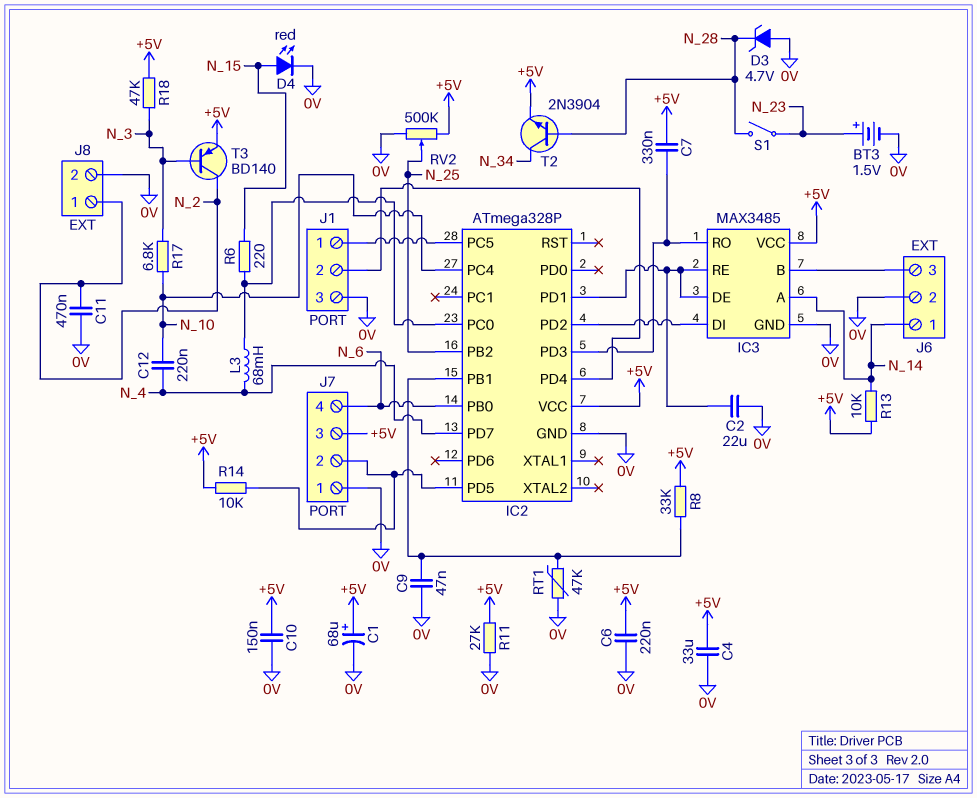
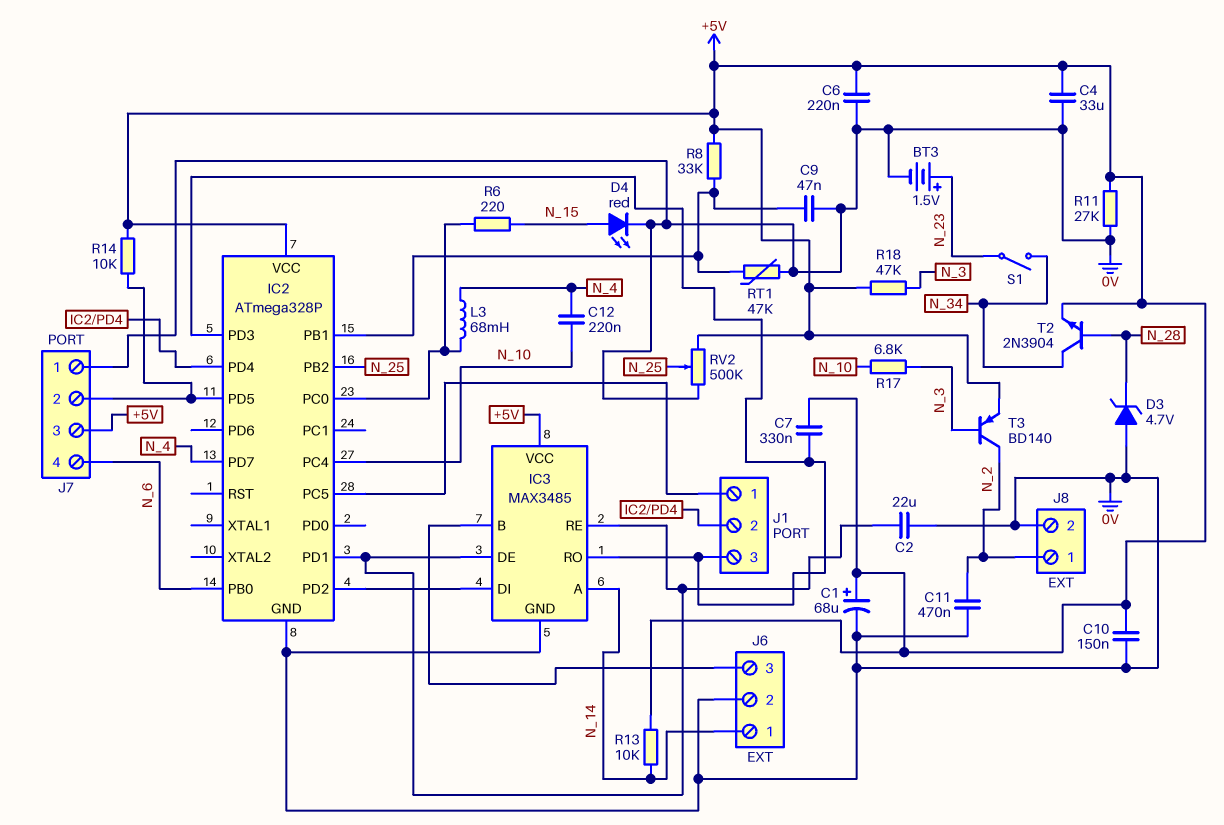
J1 pin 3: 0V -> IC2/PD3
S1: switch (N_23, N_28) -> switch (N_23, N_34)

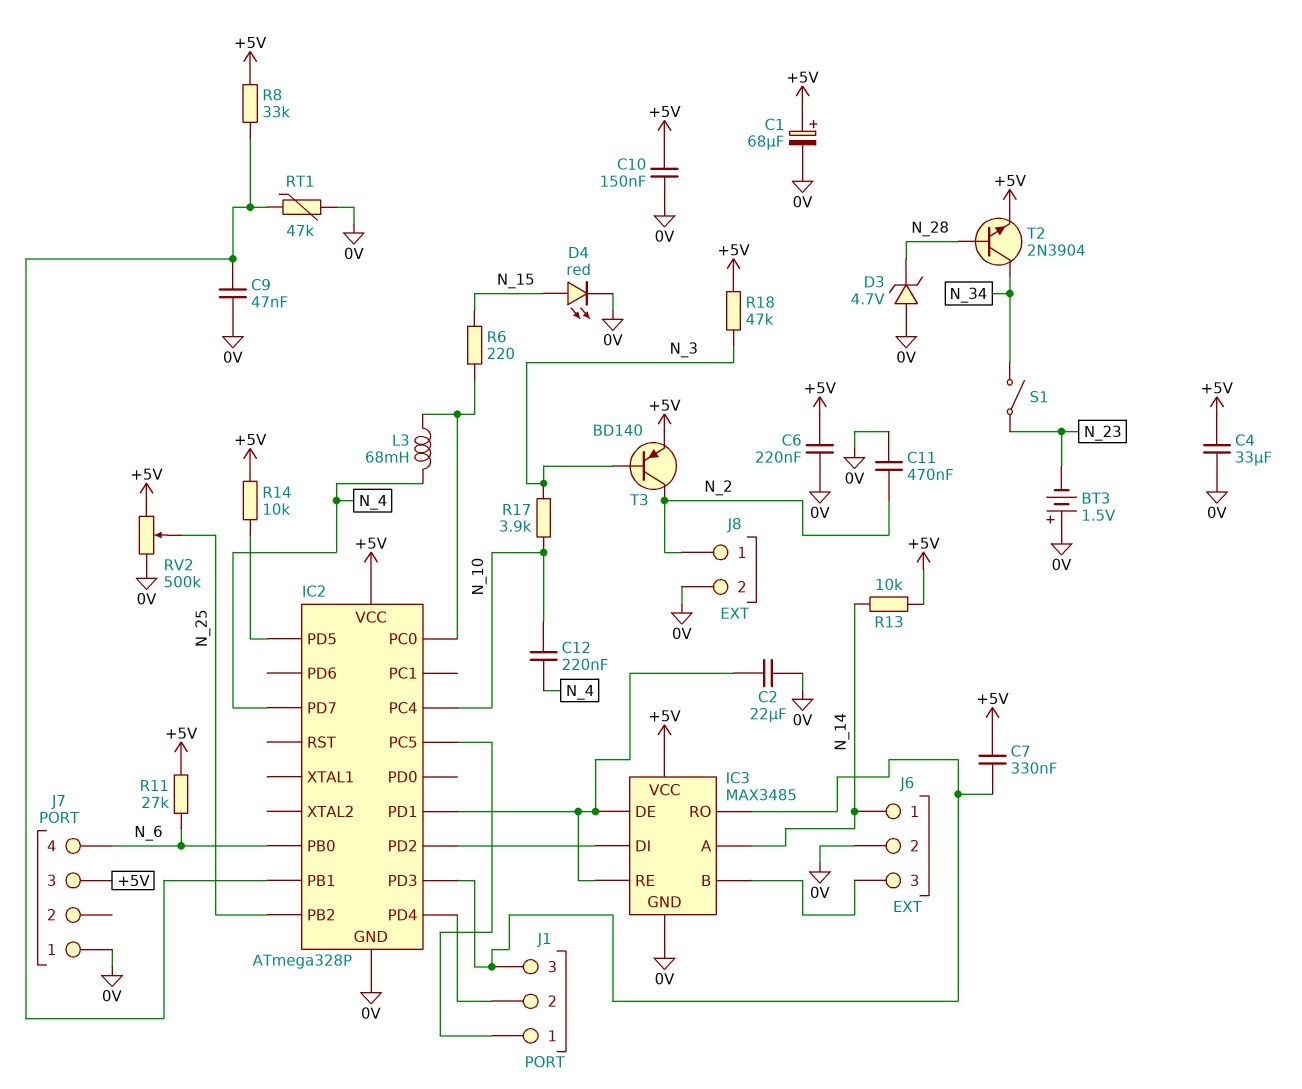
BT3: 1.5V (plus N_23, minus 0V) -> 1.5V (plus 0V, minus N_23)
J7 pin 2: IC2/PD5 -> none
R11: 27k (+5V, 0V) -> 27k (+5V, N_6)
R17: 6.8k (N_3, N_10) -> 3.9k (N_3, N_10)

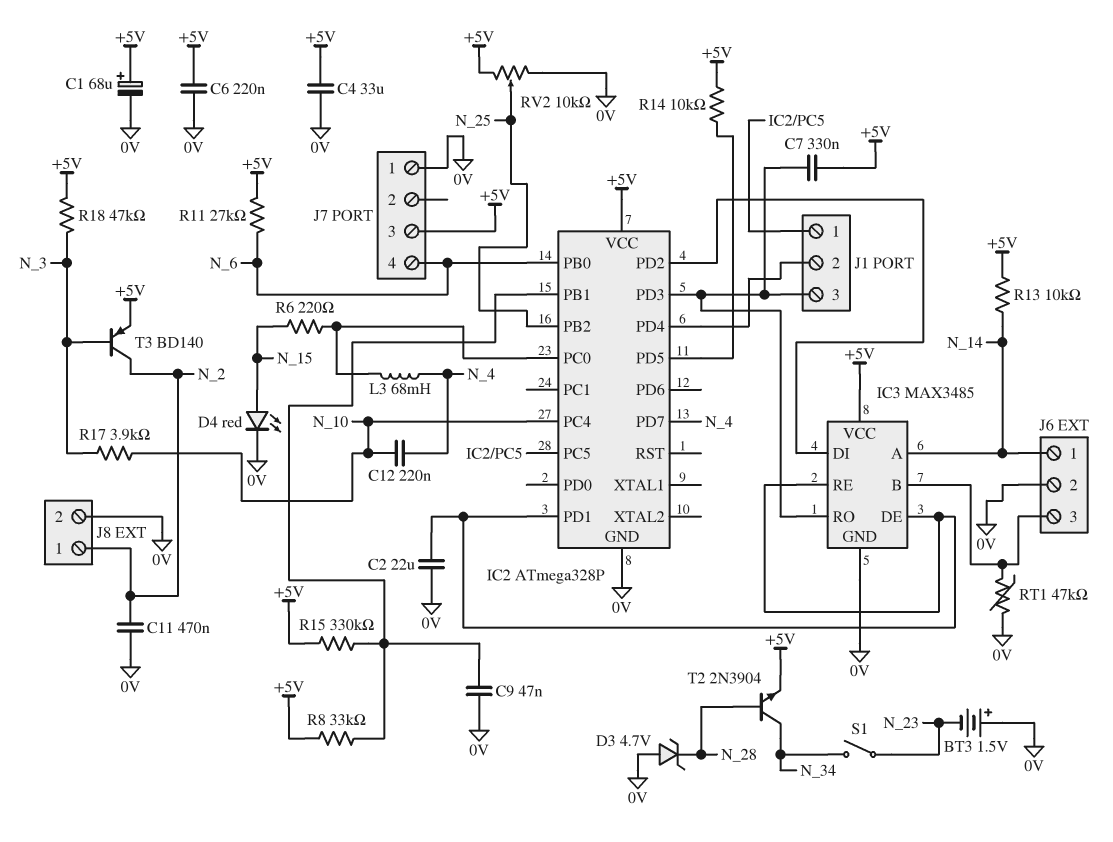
C10: 150nF (+5V, 0V) -> none
R15: none -> 330k (+5V, IC2/PB1)
RT1: 47k (0V, IC2/PB1) -> 47k (0V, IC3/B)
RV2: 500k (+5V, 0V, wiper N_25) -> 10k (+5V, 0V, wiper N_25)

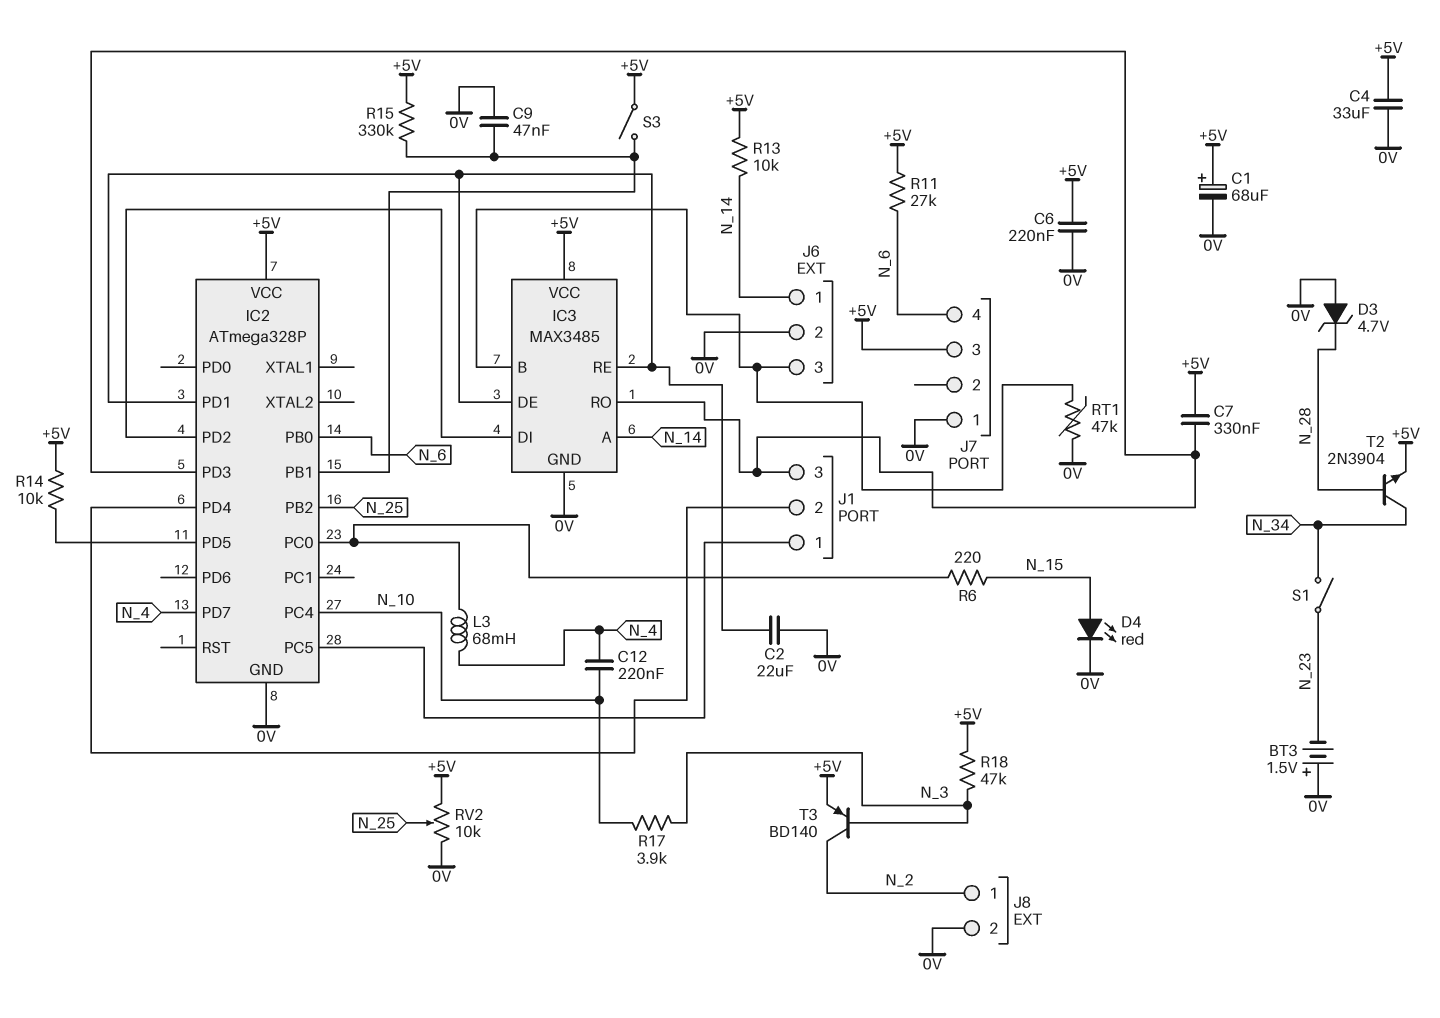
C11: 470nF (0V, N_2) -> none
R8: 33k (+5V, IC2/PB1) -> none
S3: none -> switch (+5V, IC2/PB1)

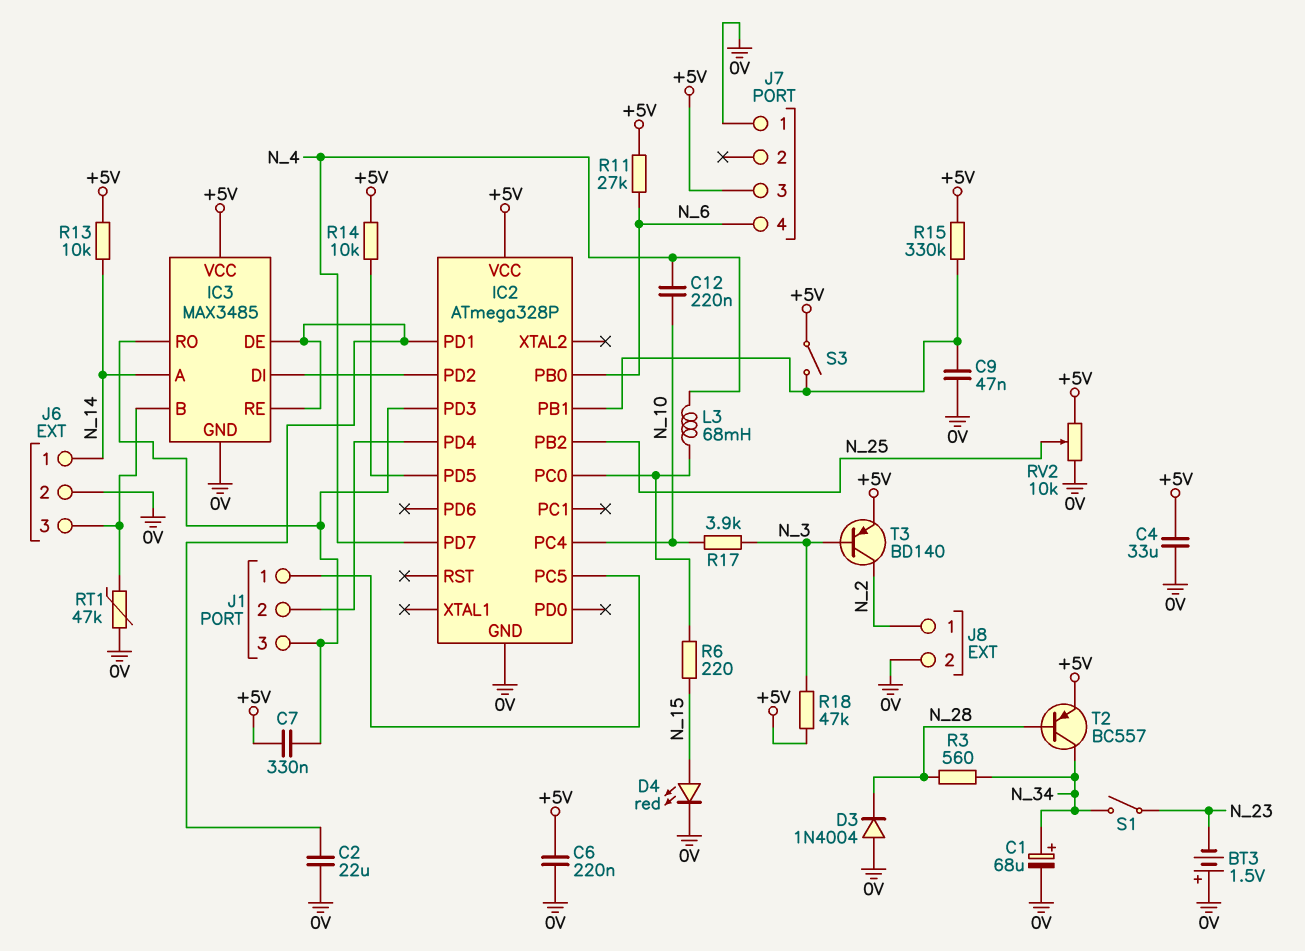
C1: 68uF (plus +5V, minus 0V) -> 68uF (plus N_34, minus 0V)
D3: zener 4.7V (A 0V, K N_28) -> diode 1N4004 (A 0V, K N_28)
R3: none -> 560 (N_28, N_34)
T2: NPN 2N3904 (B N_28, C N_34, E +5V) -> PNP BC557 (B N_28, C N_34, E +5V)

